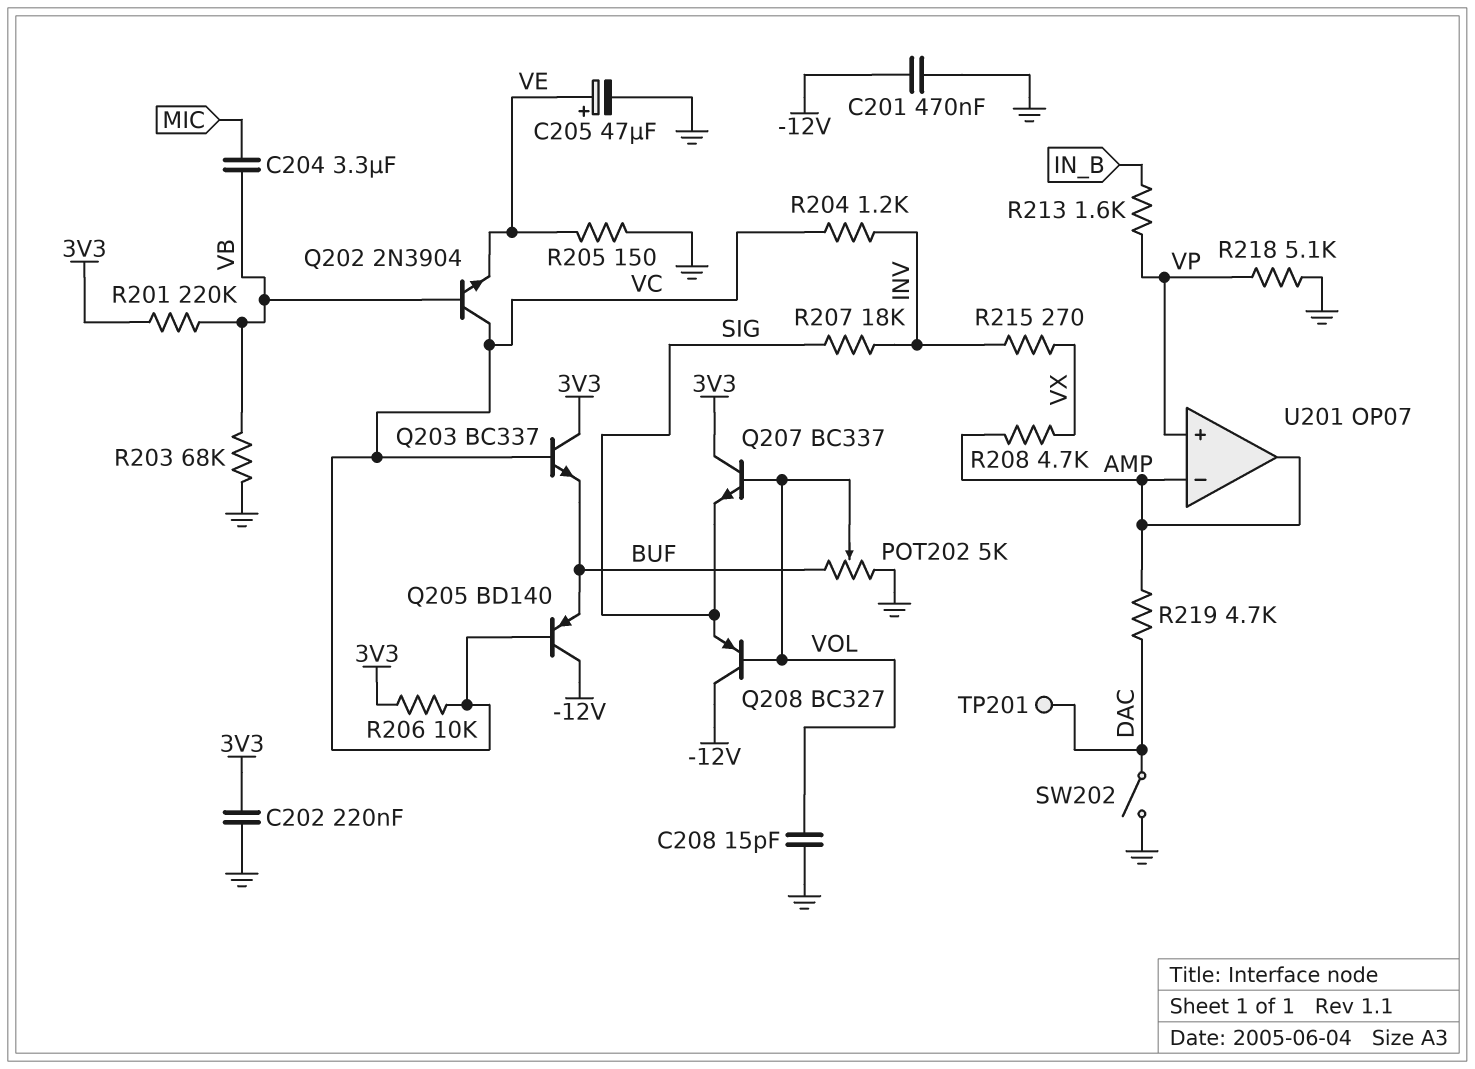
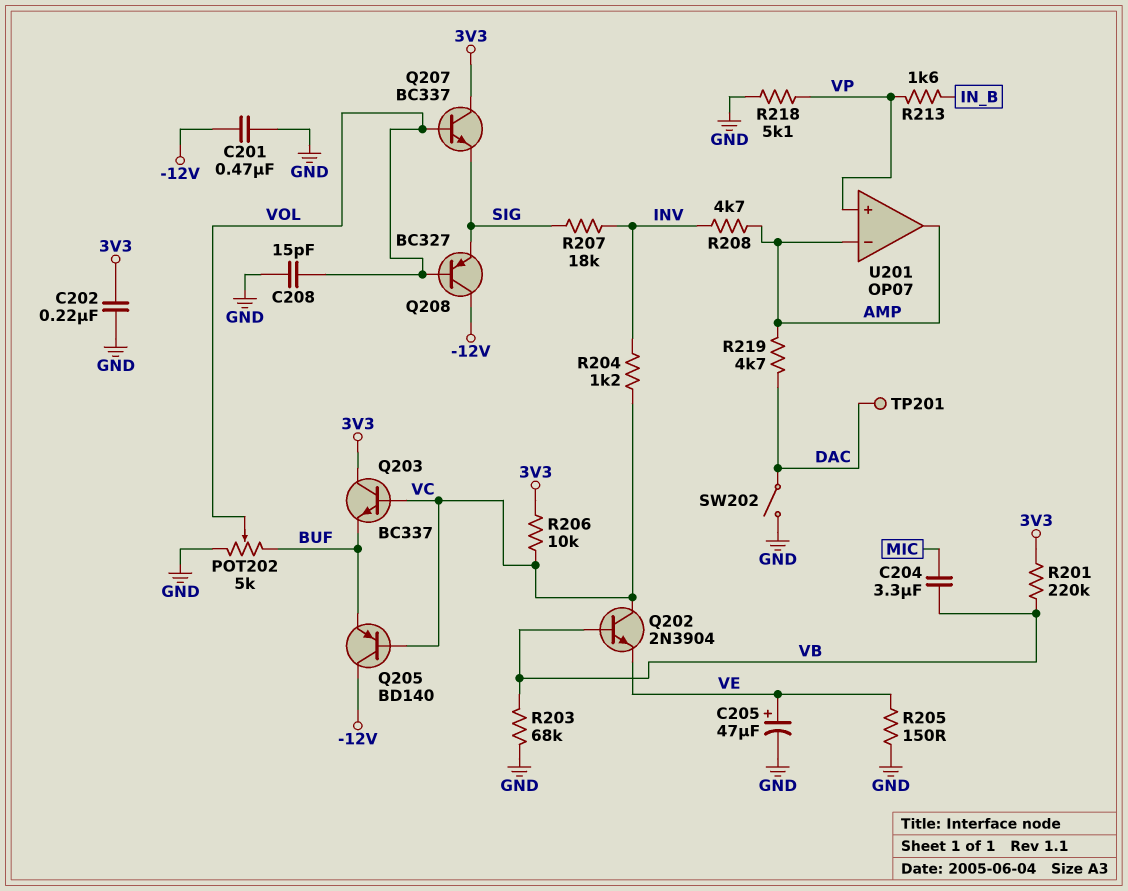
R208: 4.7k (AMP, VX) -> 4.7k (AMP, INV)
R215: 270 (INV, VX) -> none

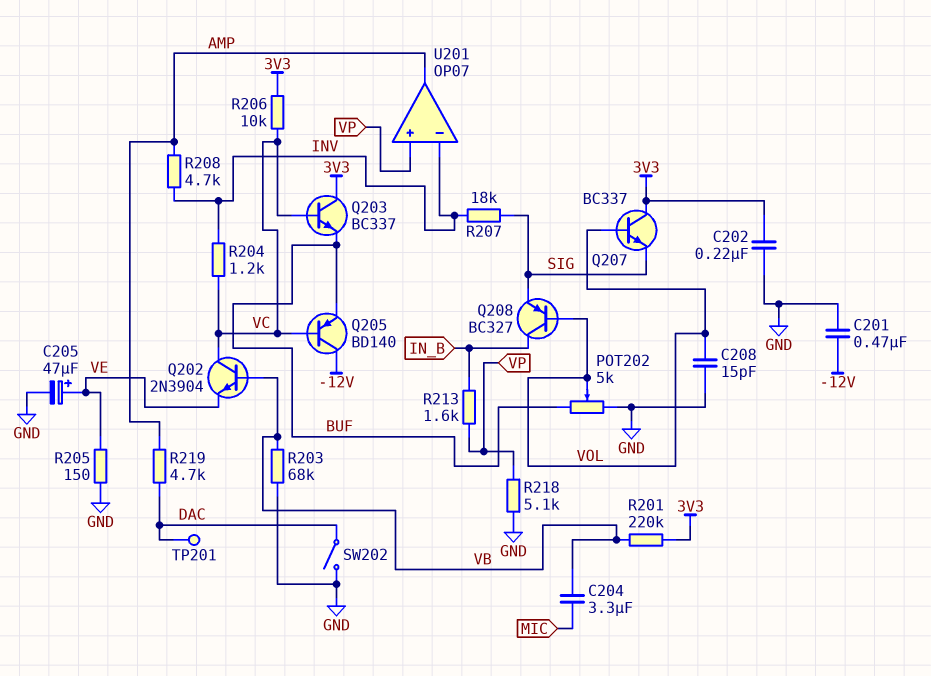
Q208: PNP BC327 (B VOL, C -12V, E SIG) -> PNP BC327 (B VOL, C IN_B, E SIG)
U201 pin in-: AMP -> INV

